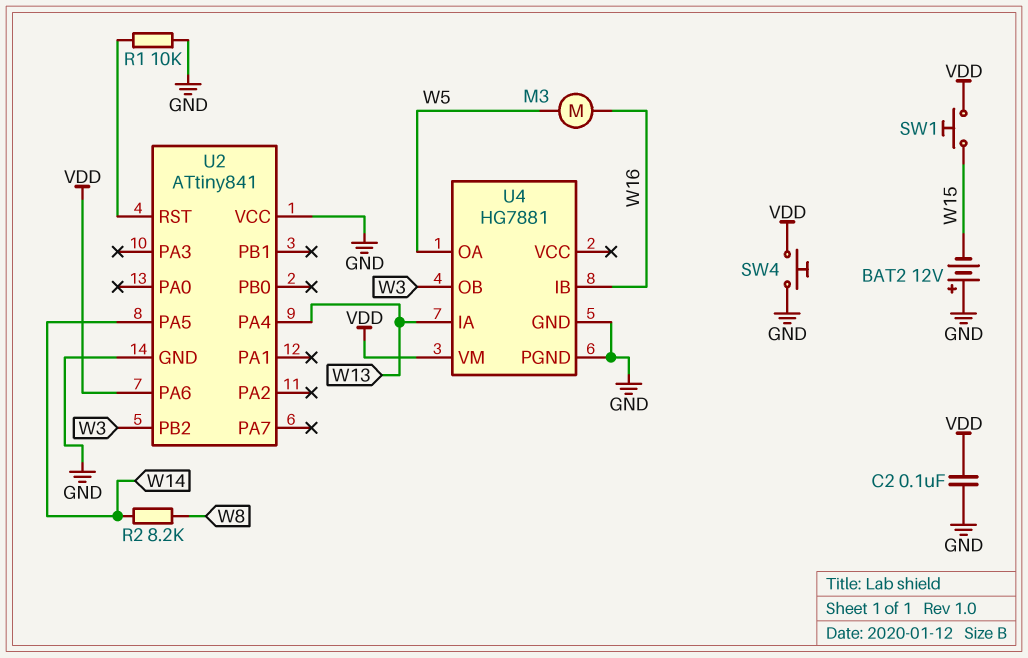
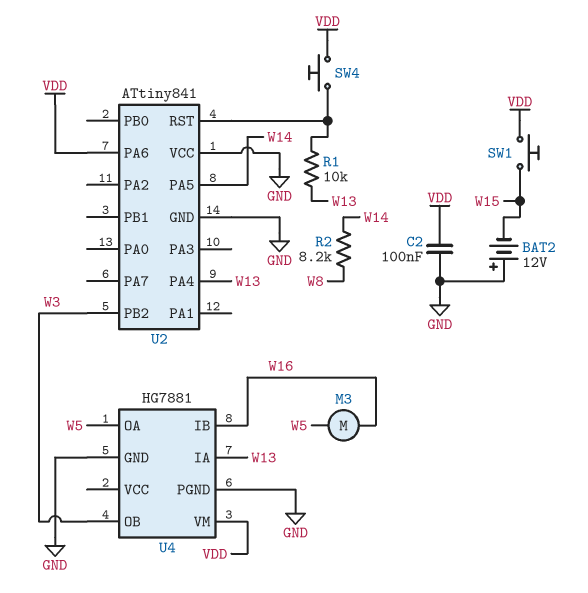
R1: 10k (GND, U2/RST) -> 10k (U2/RST, W13)
SW4: button (GND, VDD) -> button (U2/RST, VDD)

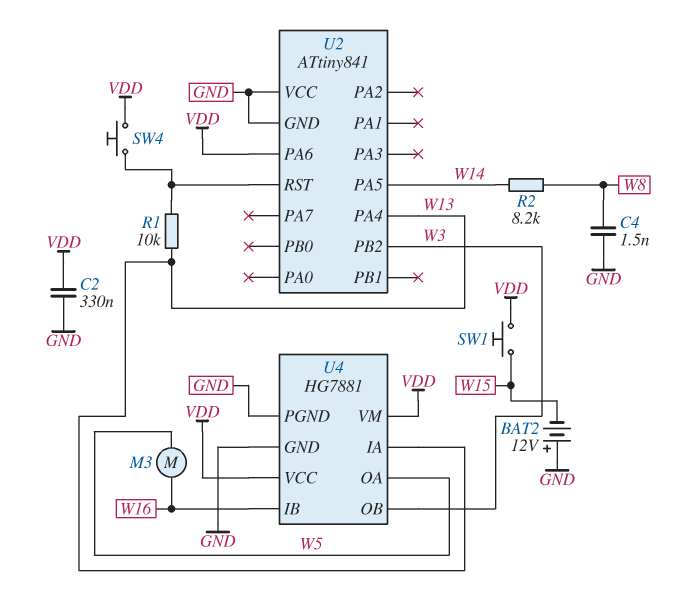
C2: 100nF (GND, VDD) -> 330nF (GND, VDD)
C4: none -> 1.5nF (GND, W8)
U4 pin VCC: none -> VDD

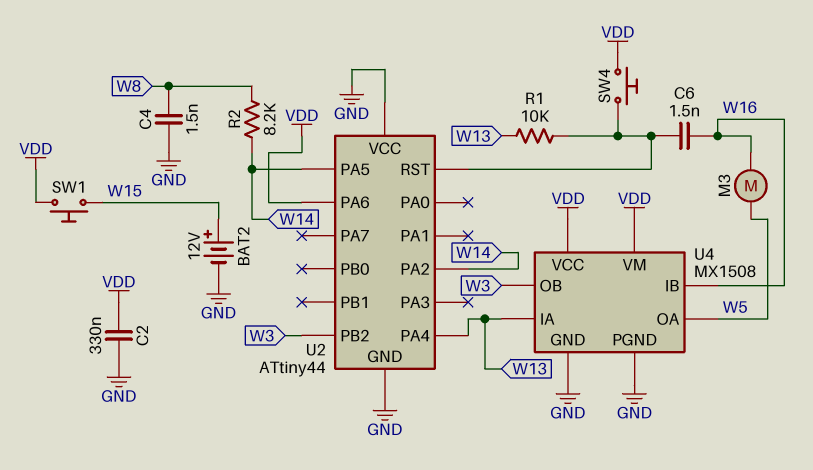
BAT2: 12V (plus GND, minus W15) -> 12V (plus W15, minus GND)
C6: none -> 1.5nF (U2/RST, W16)
U2: ATtiny841 -> ATtiny44
U2 pin PA2: none -> W14
U4: HG7881 -> MX1508

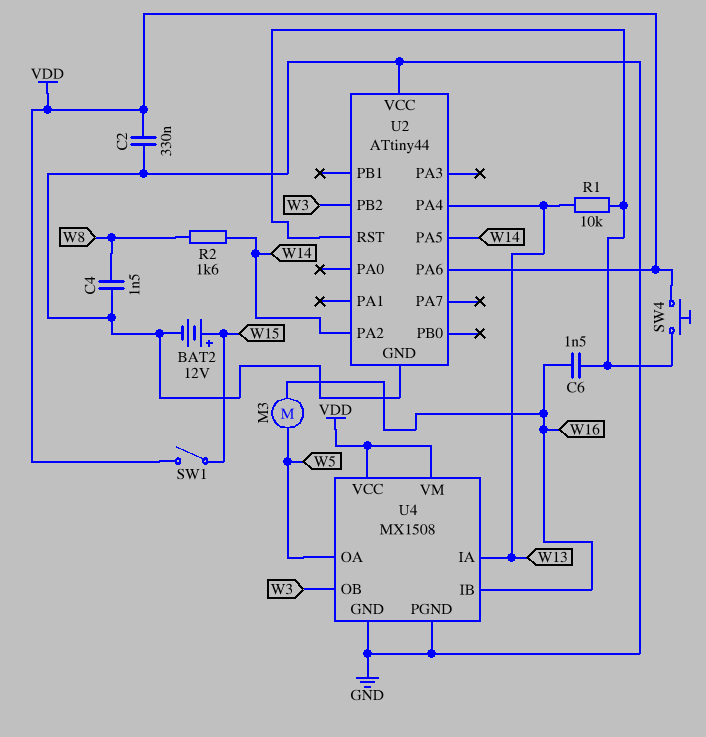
R2: 8.2k (W8, W14) -> 1.6k (W8, W14)
SW1: button (VDD, W15) -> switch (VDD, W15)

